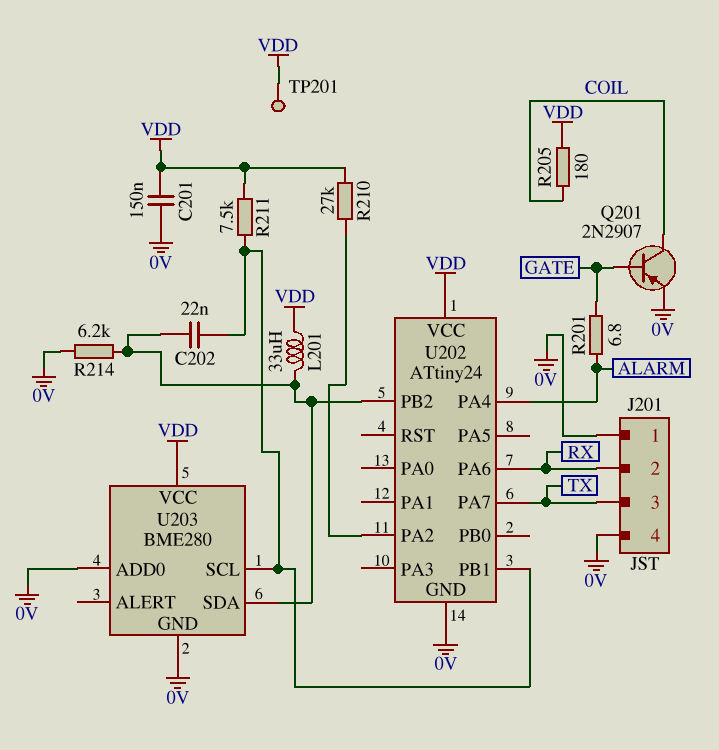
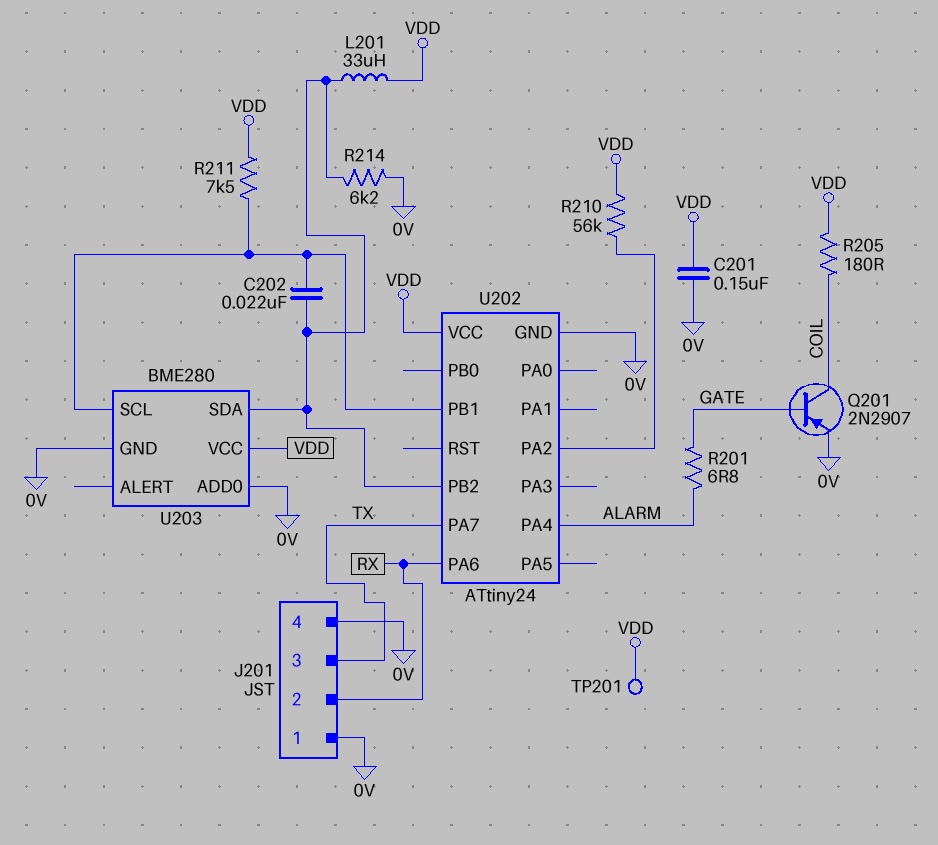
R210: 27k (U202/PA2, VDD) -> 56k (U202/PA2, VDD)

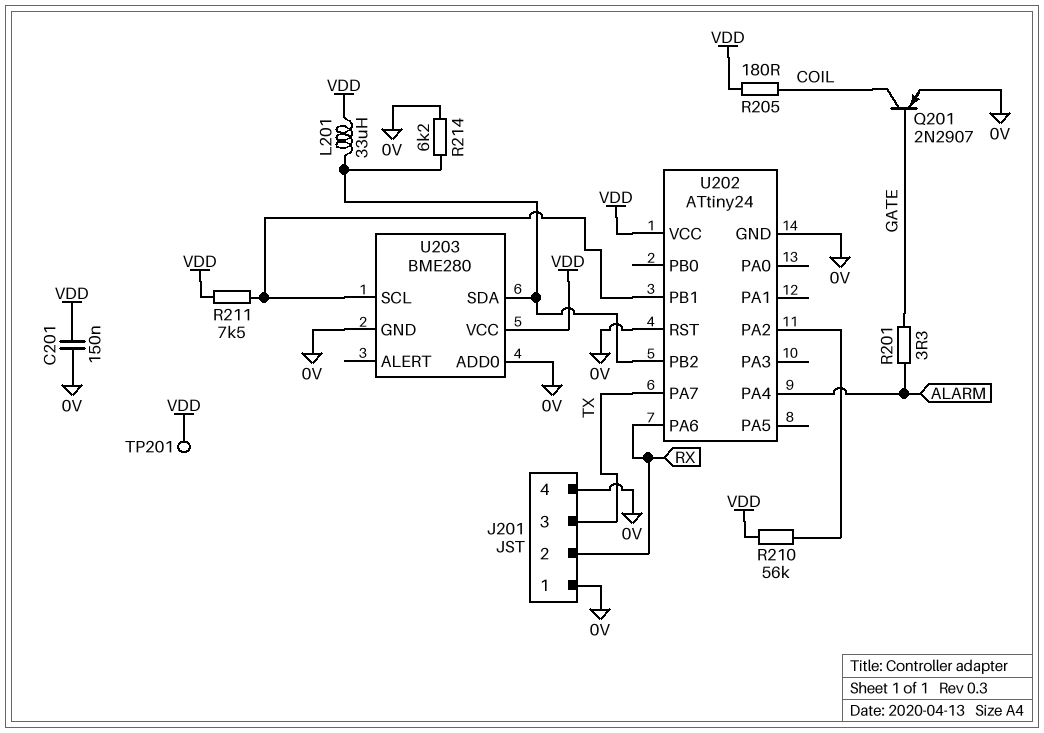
C202: 22nF (U202/PB1, U202/PB2) -> none
R201: 6.8 (ALARM, GATE) -> 3.3 (ALARM, GATE)
U202 pin RST: none -> 0V

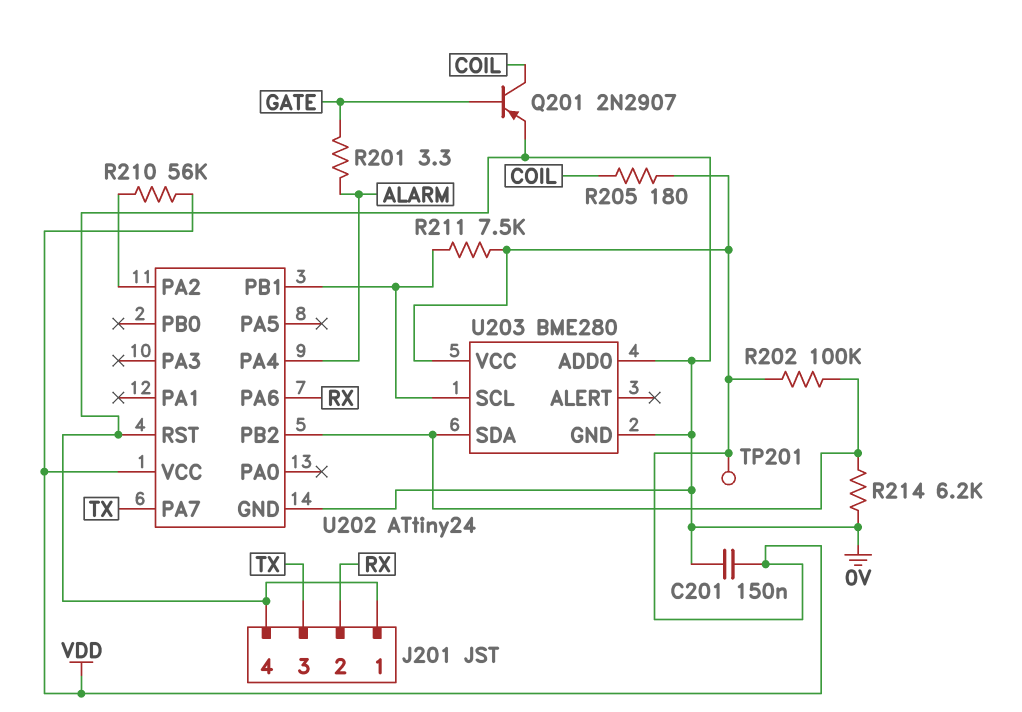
L201: 33uH (U202/PB2, VDD) -> none
R202: none -> 100k (U202/PB2, VDD)

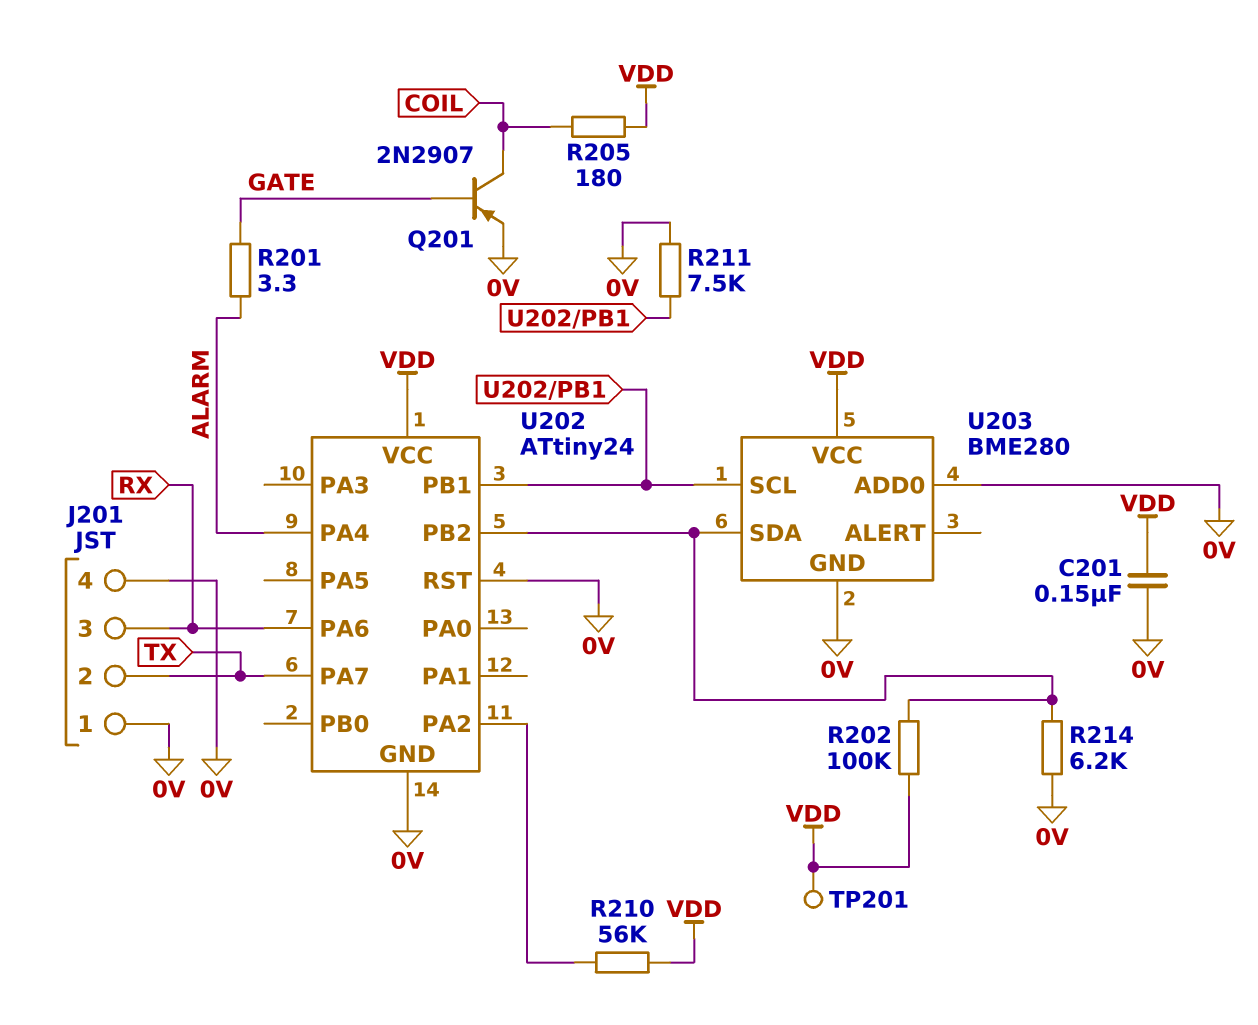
J201 pin 2: RX -> TX
J201 pin 3: TX -> RX
R211: 7.5k (U202/PB1, VDD) -> 7.5k (0V, U202/PB1)

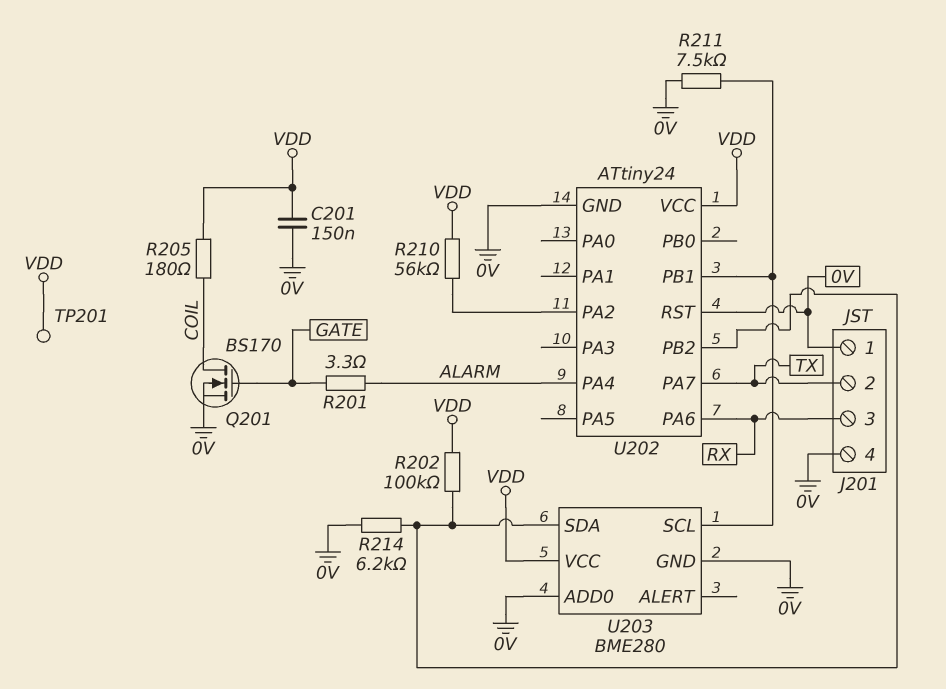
Q201: PNP 2N2907 (B GATE, C COIL, E 0V) -> NMOS BS170 (G GATE, D COIL, S 0V)

